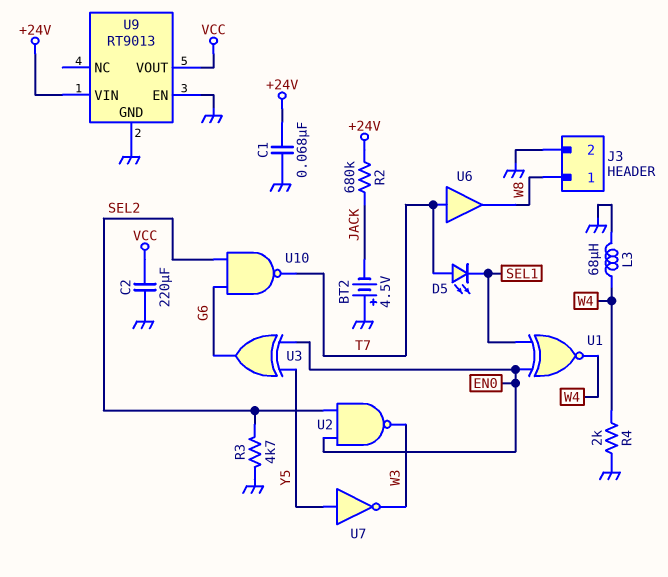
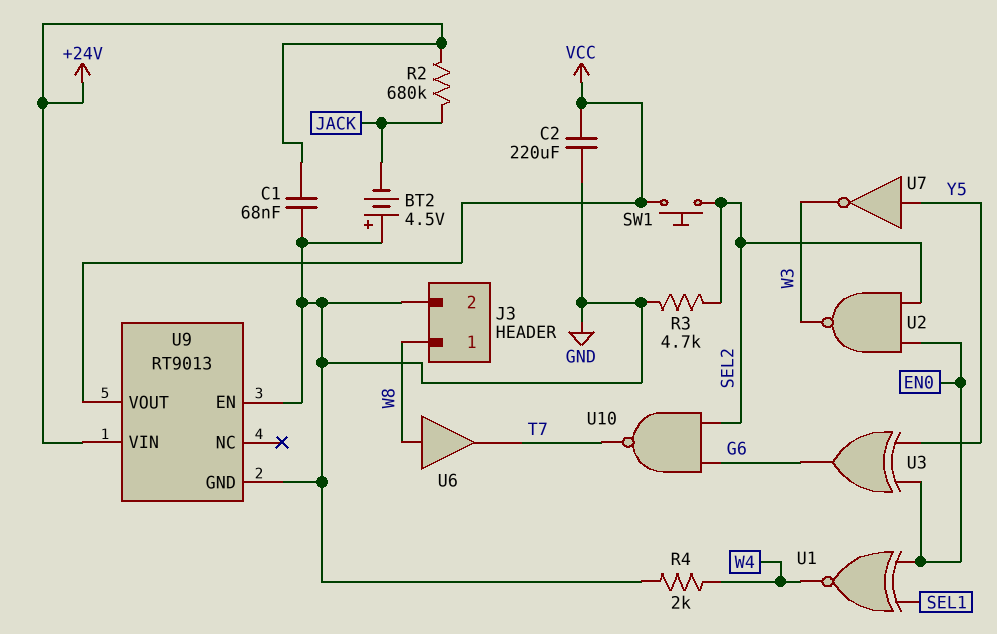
D5: LED (A T7, K SEL1) -> none
L3: 68uH (GND, W4) -> none
SW1: none -> button (SEL2, VCC)
U6: buffer (in T7, out W8) -> buffer (in W8, out T7)

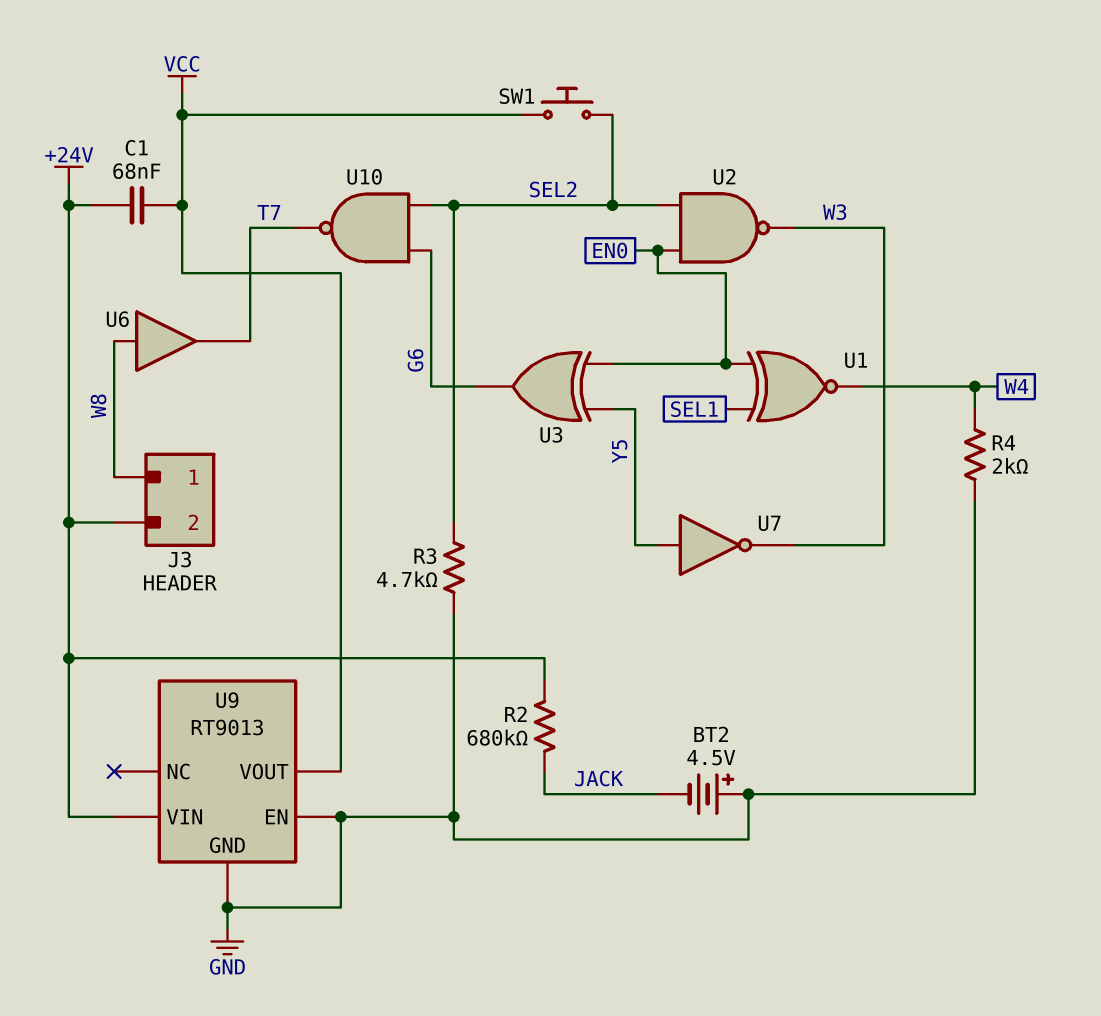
C1: 68nF (+24V, GND) -> 68nF (+24V, VCC)
C2: 220uF (GND, VCC) -> none
J3 pin 2: GND -> +24V

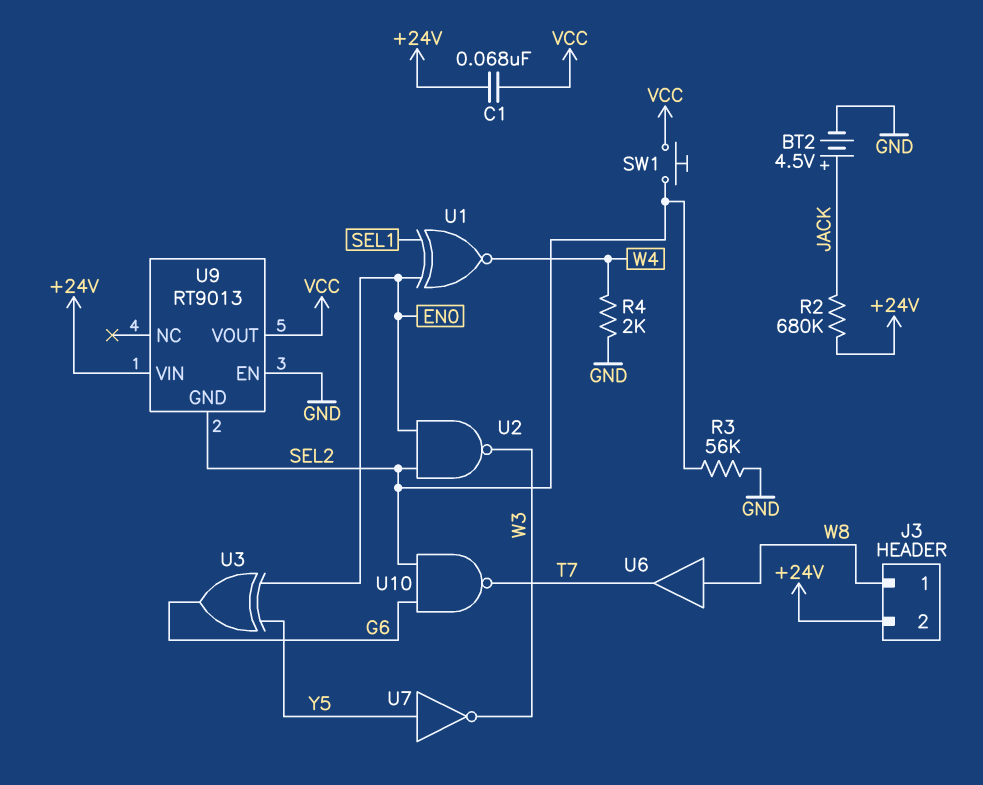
BT2: 4.5V (plus GND, minus JACK) -> 4.5V (plus JACK, minus GND)
R3: 4.7k (GND, SEL2) -> 56k (GND, SEL2)
U9 pin GND: GND -> SEL2

